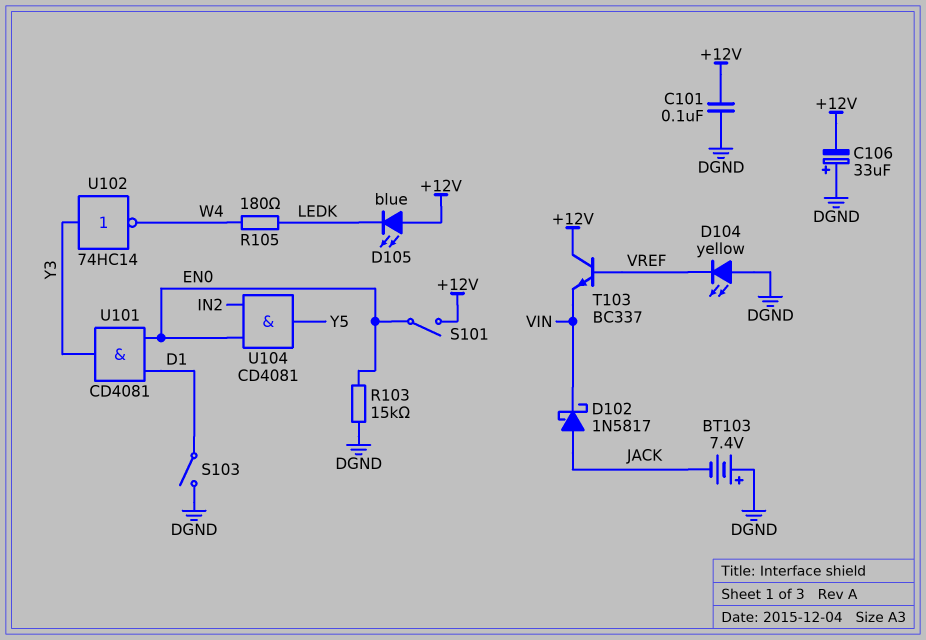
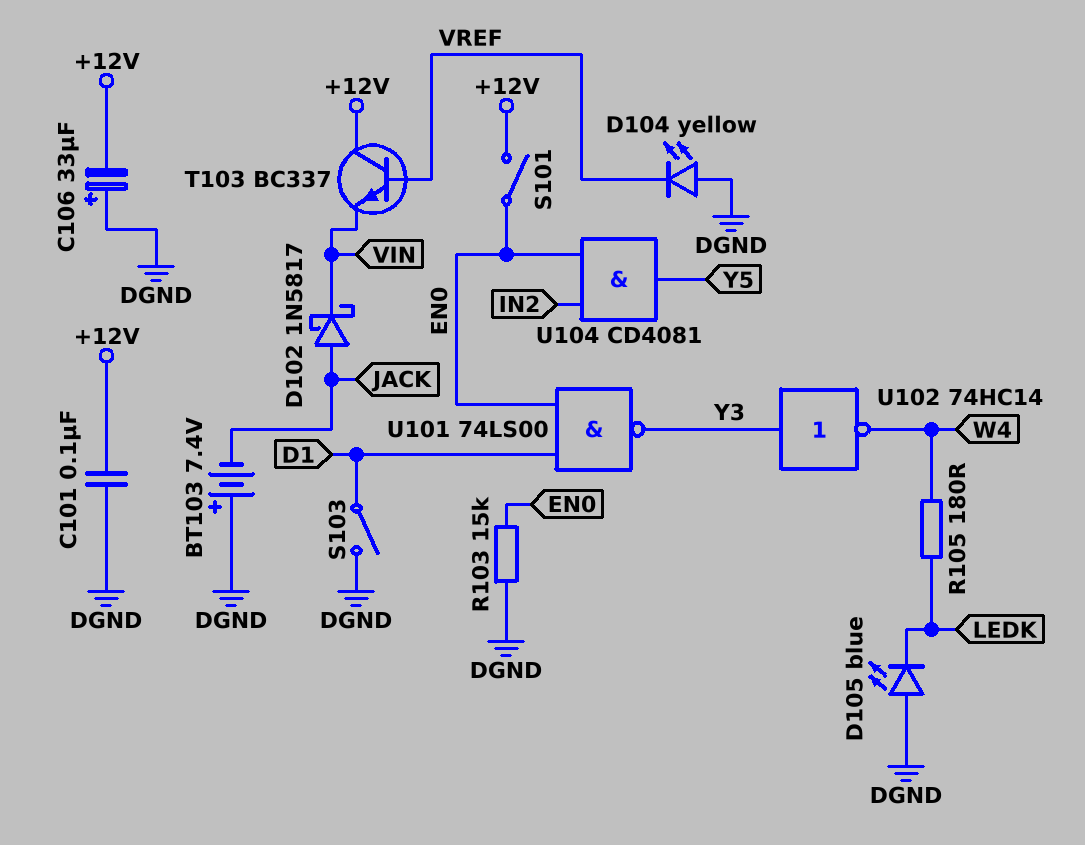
D105: LED blue (A +12V, K LEDK) -> LED blue (A DGND, K LEDK)
U101: AND CD4081 (in D1, in EN0, out Y3) -> NAND 74LS00 (in D1, in EN0, out Y3)

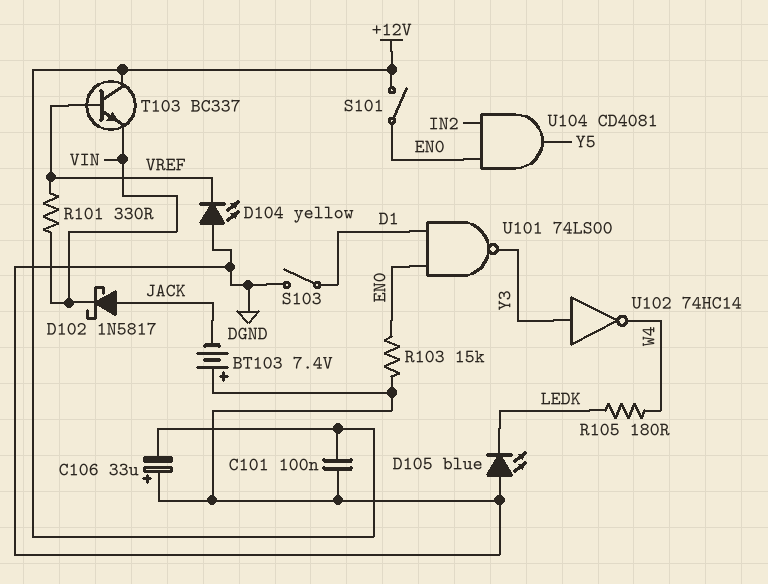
R101: none -> 330 (VIN, VREF)

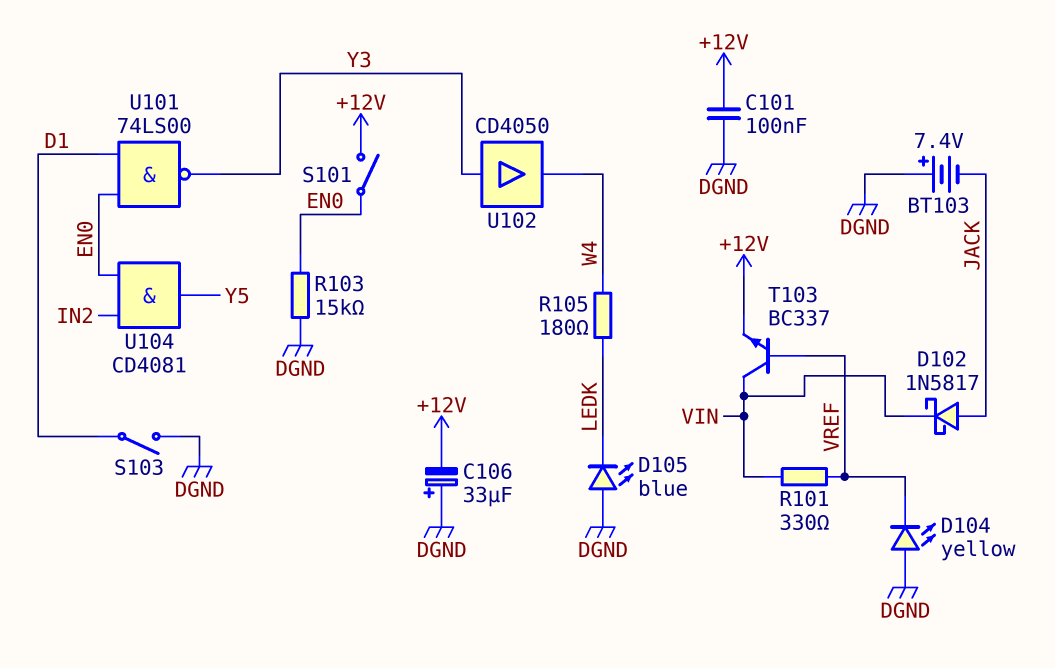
T103: NPN BC337 (B VREF, C +12V, E VIN) -> NPN BC337 (B VREF, C VIN, E +12V)
U102: NOT 74HC14 (in Y3, out W4) -> buffer CD4050 (in Y3, out W4)

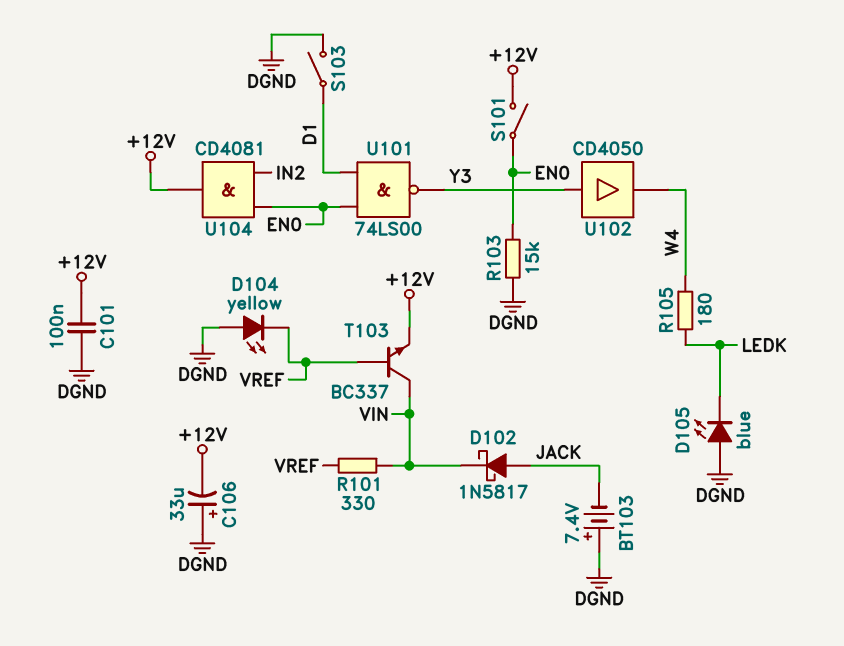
U104: AND CD4081 (in EN0, in IN2, out Y5) -> AND CD4081 (in EN0, in IN2, out +12V)

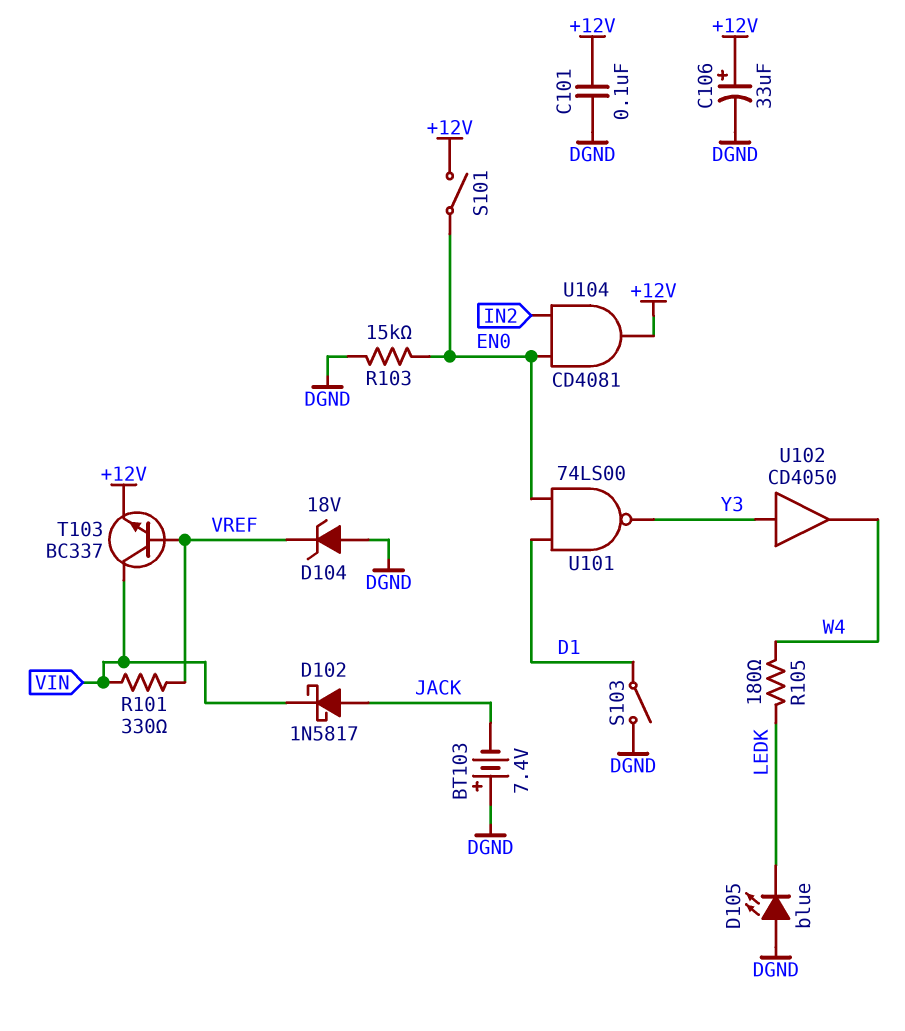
C106: 33uF (plus DGND, minus +12V) -> 33uF (plus +12V, minus DGND)
D104: LED yellow (A DGND, K VREF) -> zener 18V (A DGND, K VREF)

